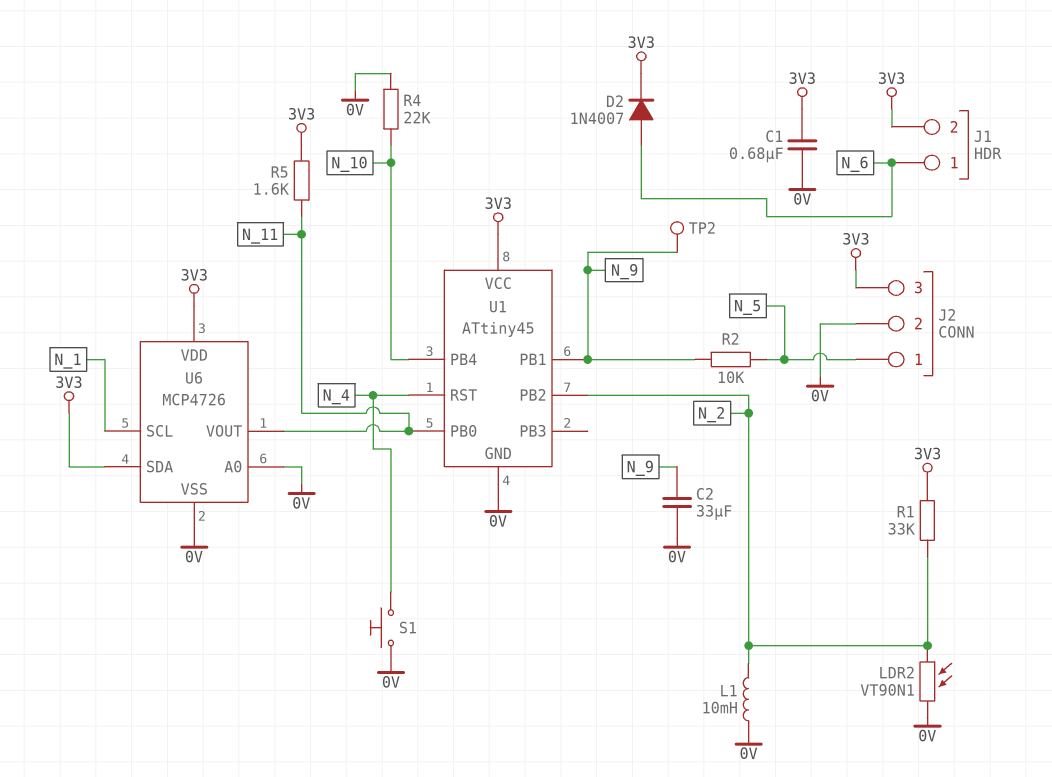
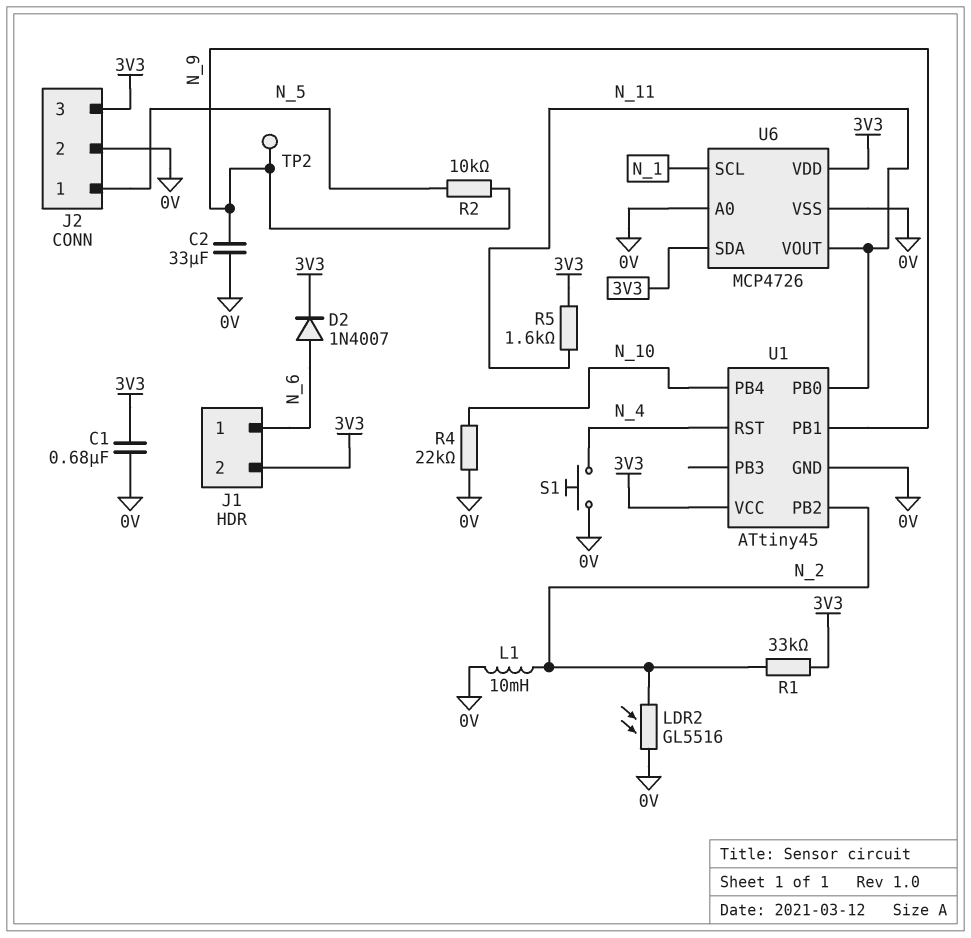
LDR2: VT90N1 (0V, N_2) -> GL5516 (0V, N_2)

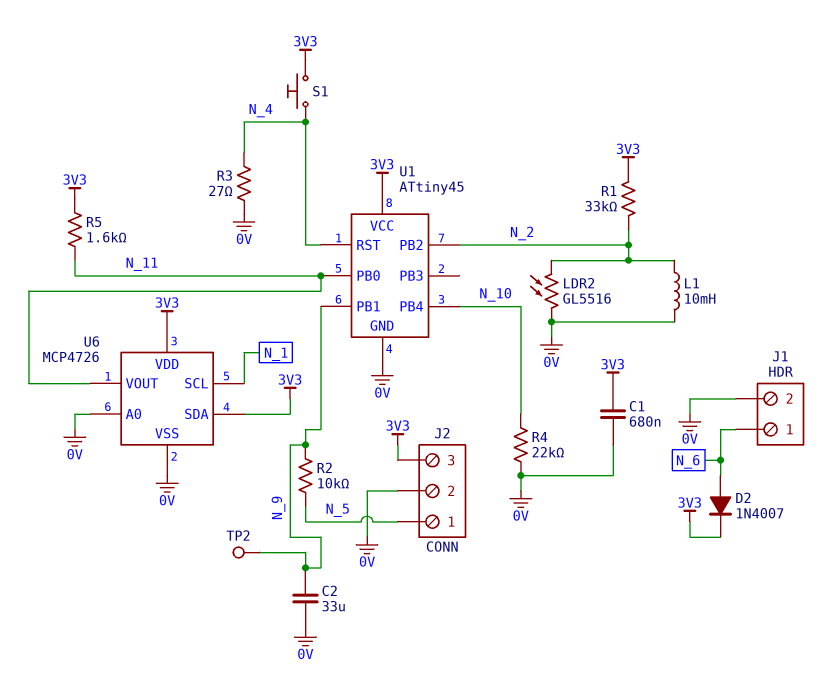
J1 pin 2: 3V3 -> 0V
R3: none -> 27 (0V, N_4)
S1: button (0V, N_4) -> button (3V3, N_4)

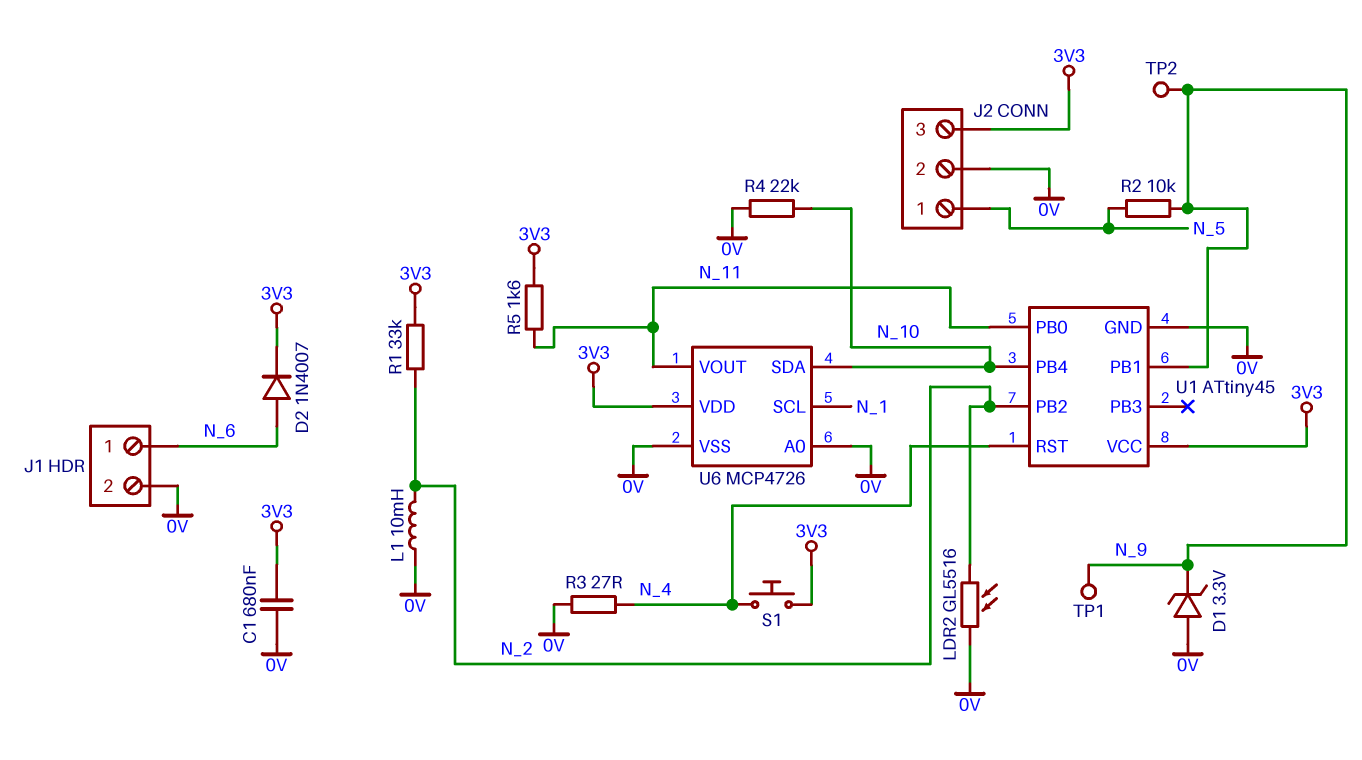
C2: 33uF (0V, N_9) -> none
D1: none -> zener 3.3V (A 0V, K N_9)
TP1: none -> test point (N_9)
U6 pin SDA: 3V3 -> N_10

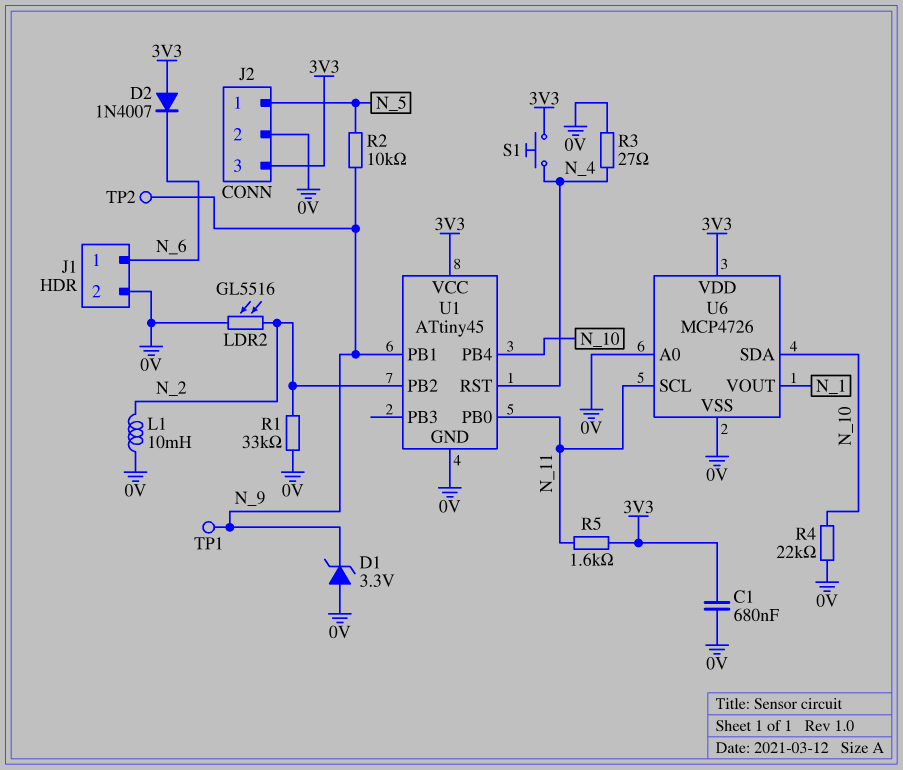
D2: diode 1N4007 (A N_6, K 3V3) -> diode 1N4007 (A 3V3, K N_6)
R1: 33k (3V3, N_2) -> 33k (0V, N_2)
U6 pin SCL: N_1 -> N_11
U6 pin VOUT: N_11 -> N_1

